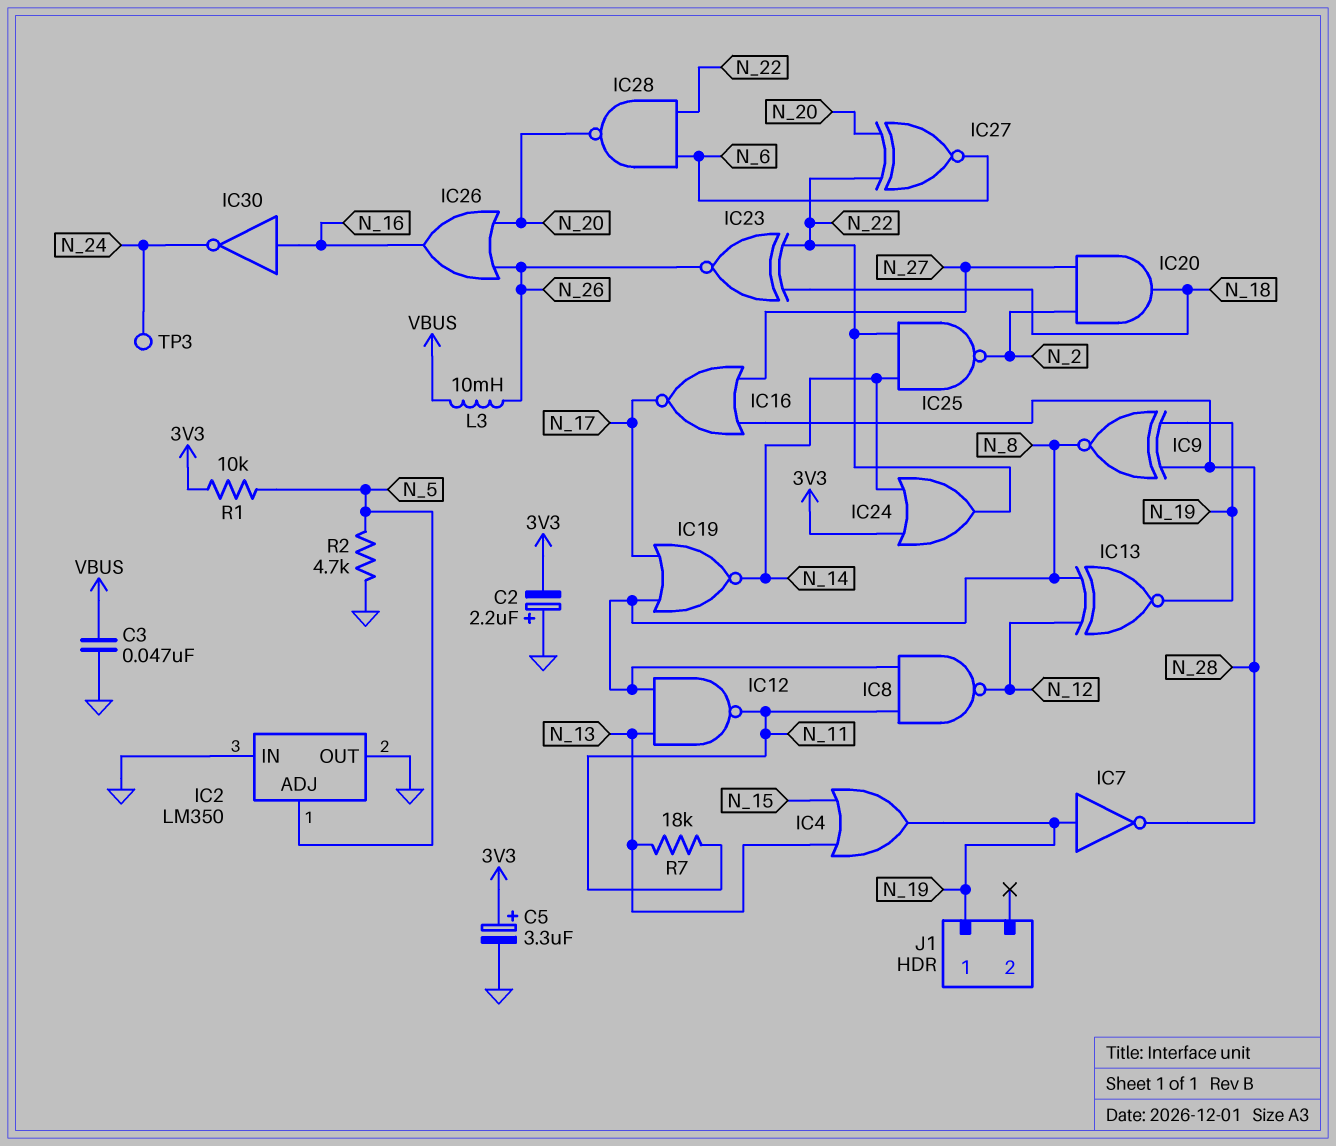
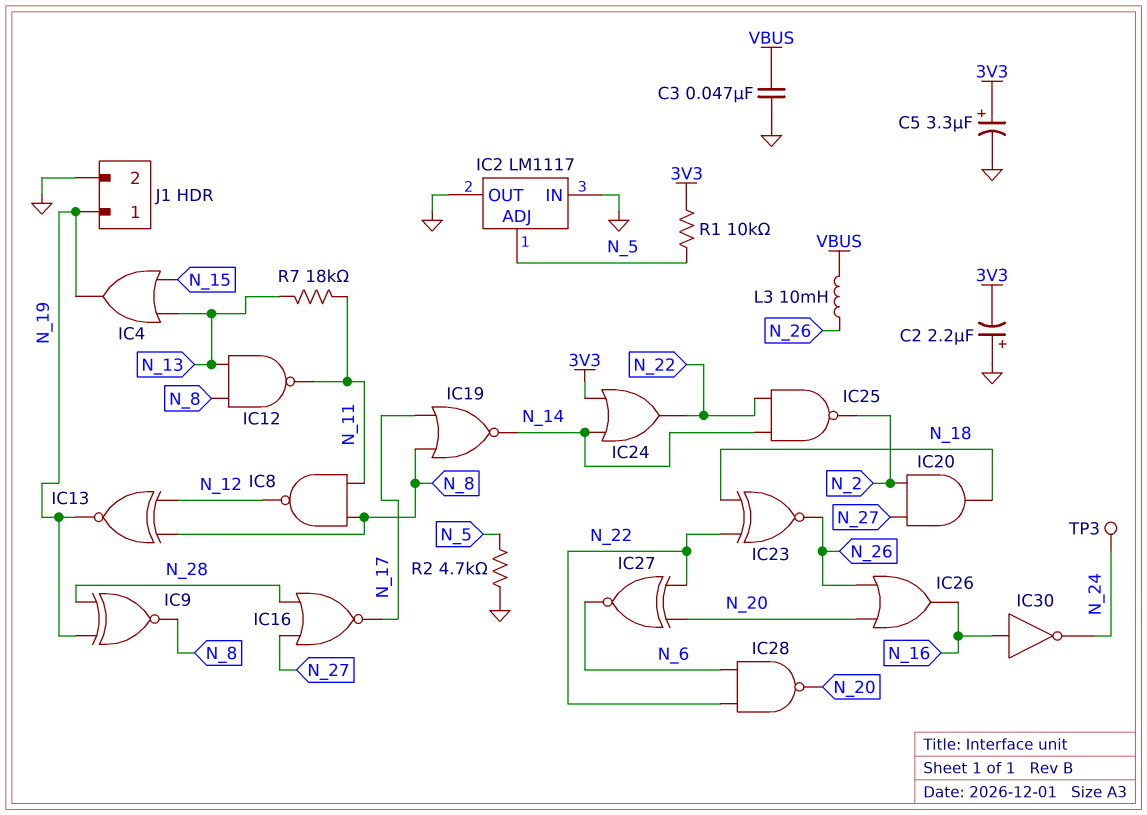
IC2: LM350 -> LM1117
IC7: NOT (in N_19, out N_28) -> none
J1 pin 2: none -> GND

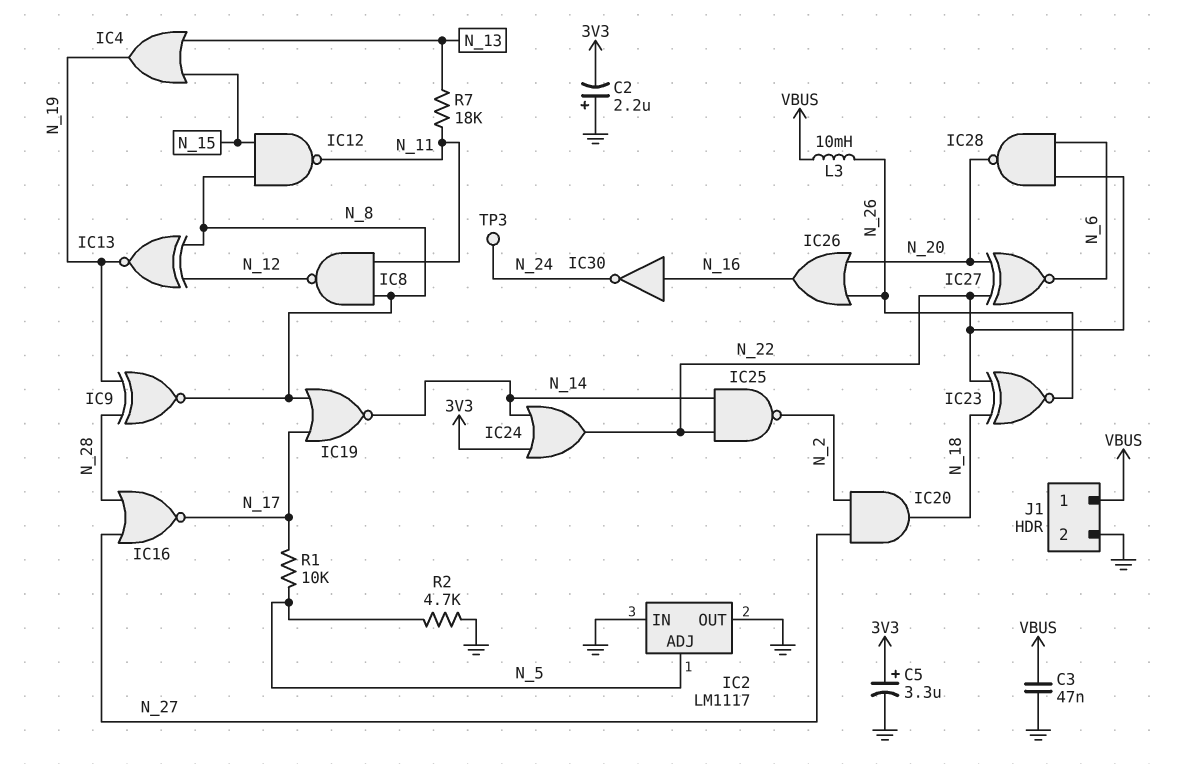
IC12: NAND (in N_8, in N_13, out N_11) -> NAND (in N_8, in N_15, out N_11)
J1 pin 1: N_19 -> VBUS
R1: 10k (3V3, N_5) -> 10k (N_5, N_17)

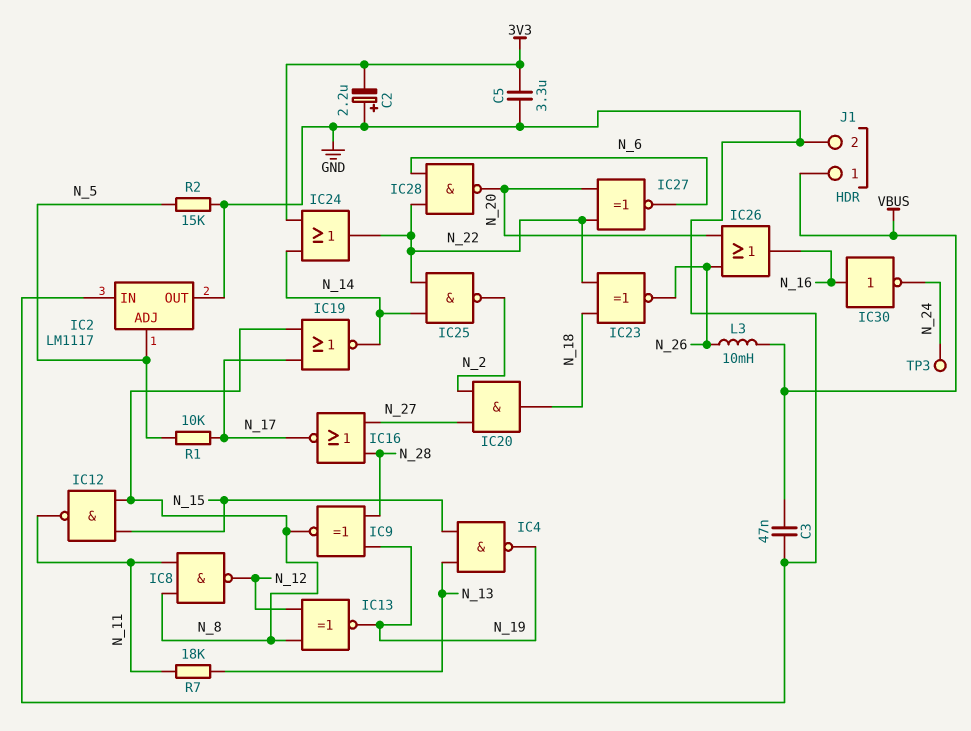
C5: 3.3uF (plus 3V3, minus GND) -> 3.3uF (3V3, GND)
IC4: OR (in N_13, in N_15, out N_19) -> NAND (in N_13, in N_15, out N_19)
R2: 4.7k (GND, N_5) -> 15k (GND, N_5)

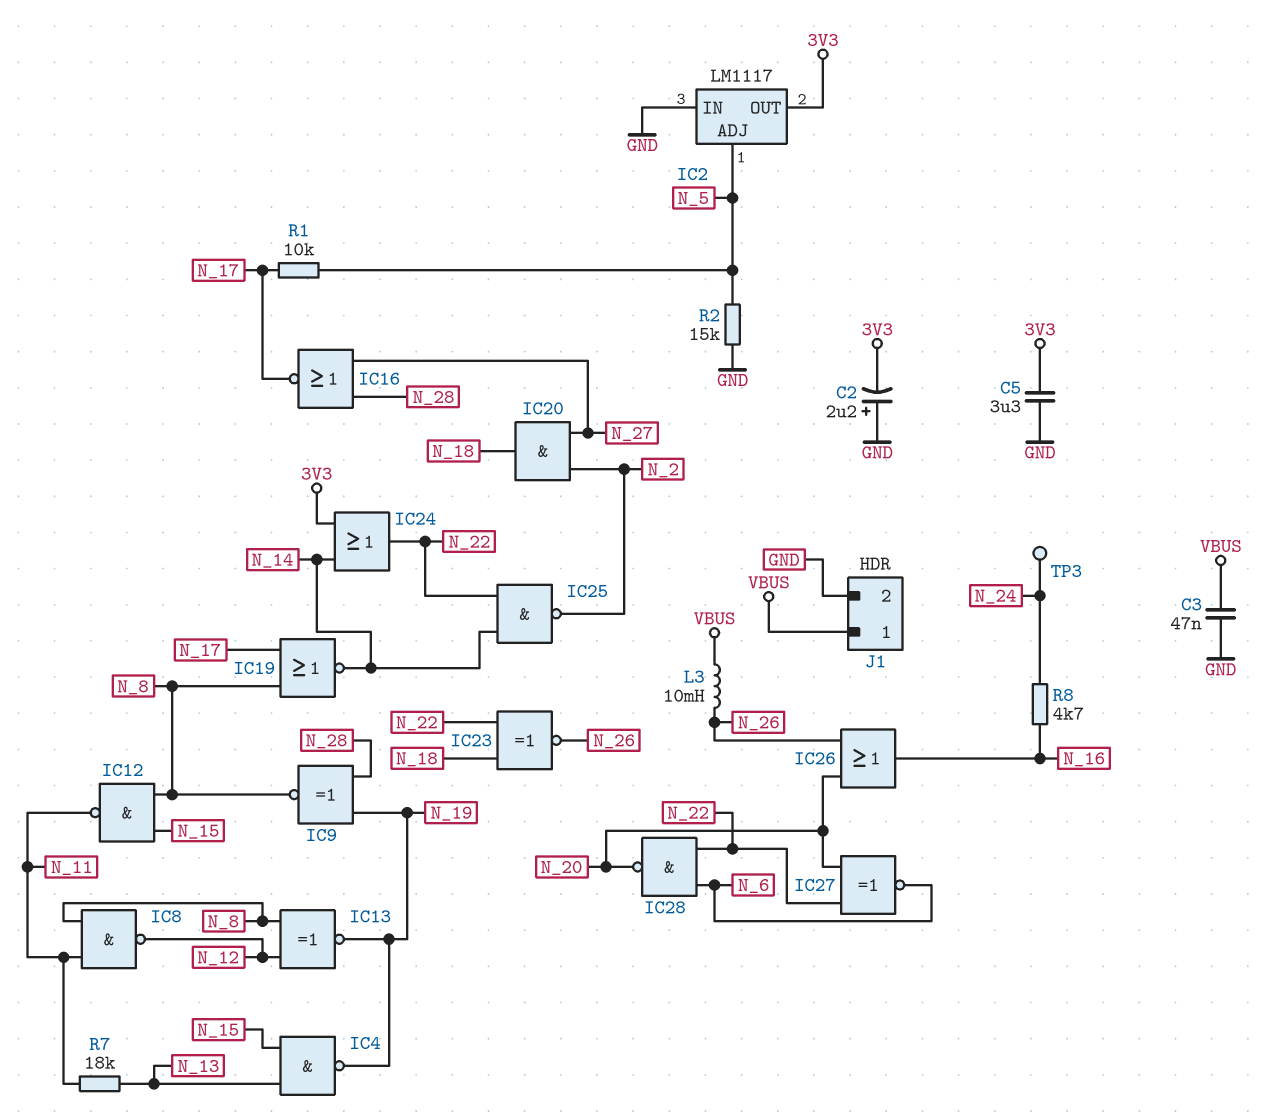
IC2 pin OUT: GND -> 3V3
IC30: NOT (in N_16, out N_24) -> none
R8: none -> 4.7k (N_16, N_24)

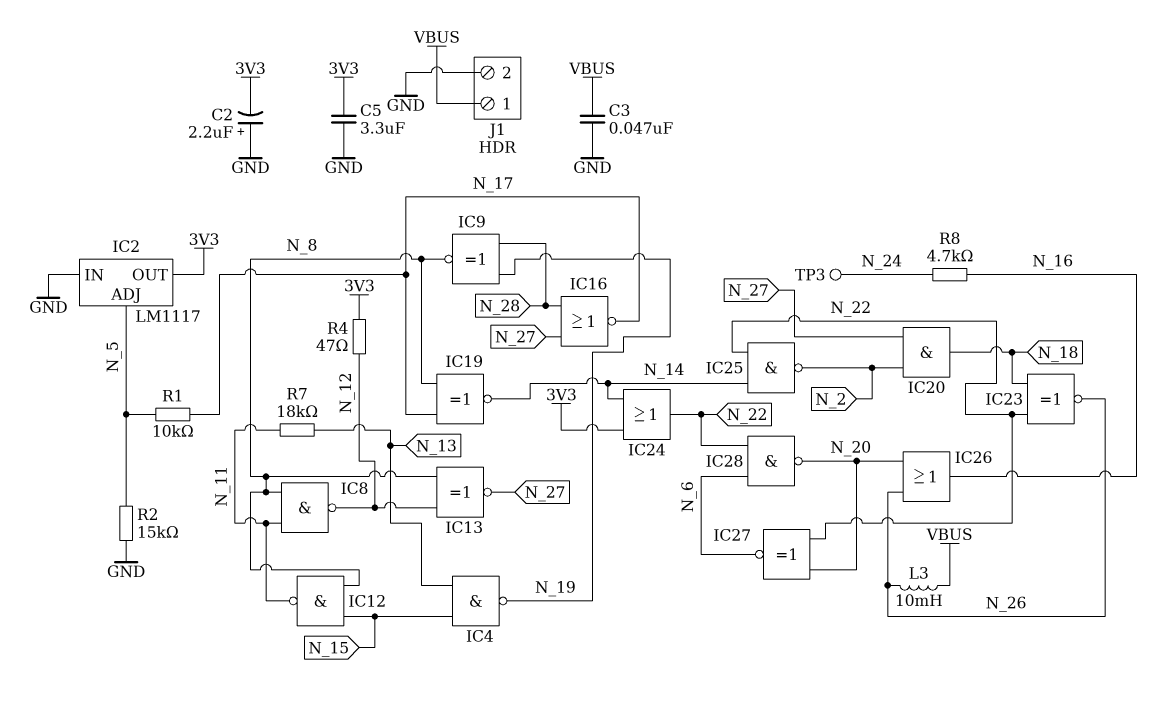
IC13: XNOR (in N_8, in N_12, out N_19) -> XNOR (in N_8, in N_12, out N_27)
IC19: NOR (in N_8, in N_17, out N_14) -> XNOR (in N_8, in N_17, out N_14)
R4: none -> 47 (3V3, N_12)

